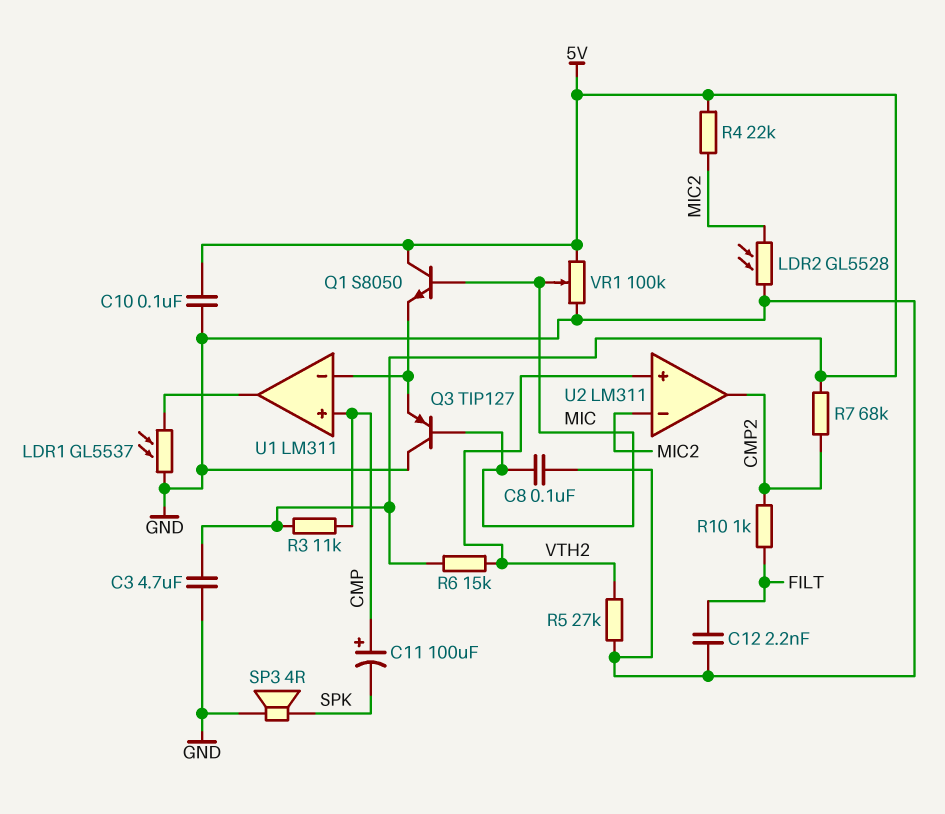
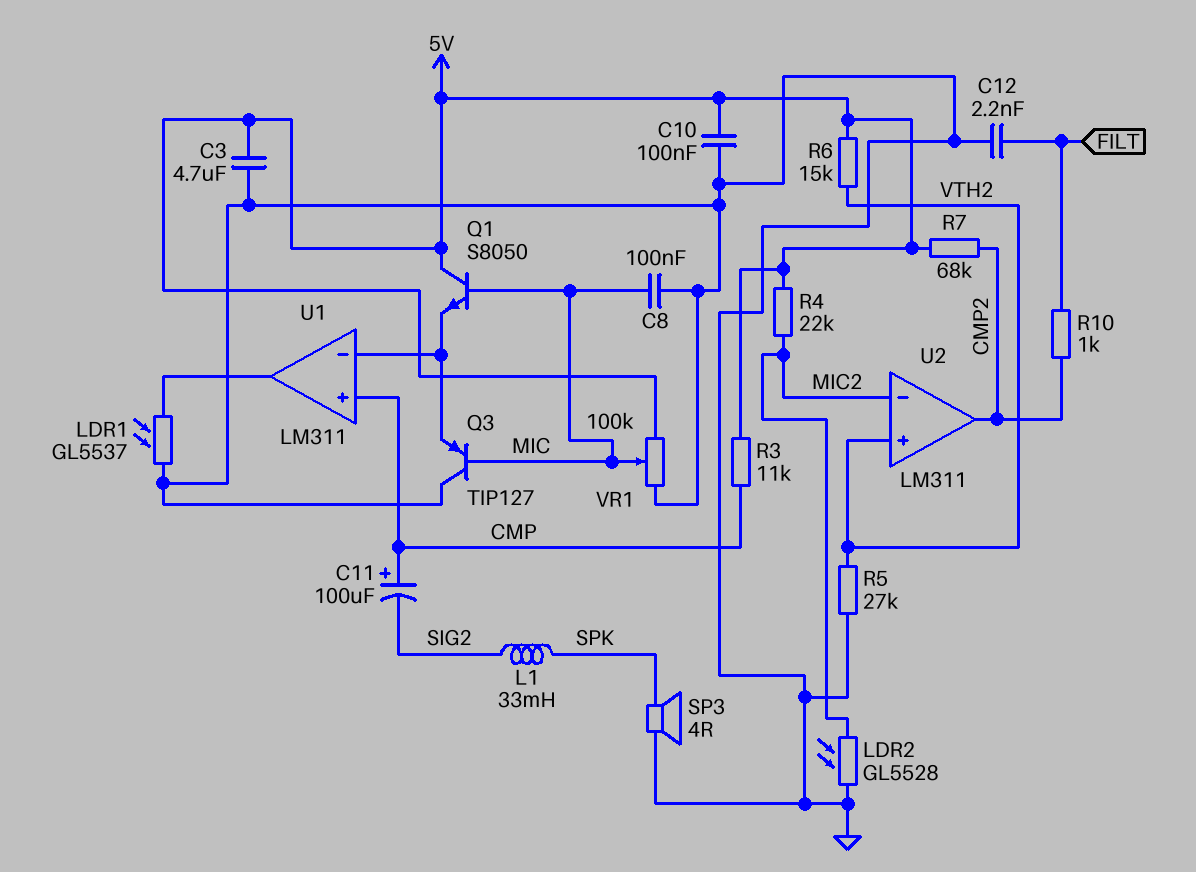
C11: 100uF (plus CMP, minus SPK) -> 100uF (plus CMP, minus SIG2)
L1: none -> 33mH (SIG2, SPK)

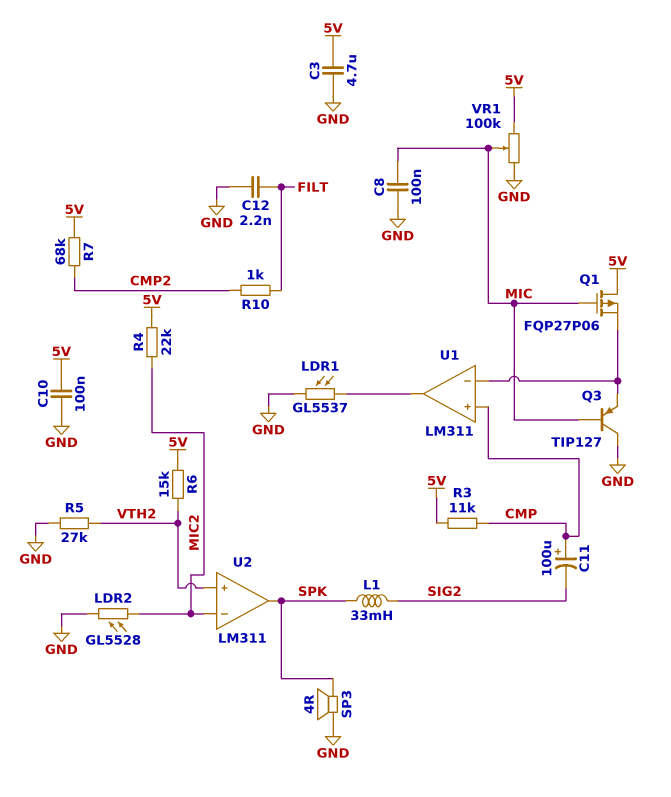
Q1: NPN S8050 (B MIC, C 5V, E U1/in-) -> PMOS FQP27P06 (G MIC, D 5V, S U1/in-)
U2 pin out: CMP2 -> SPK

